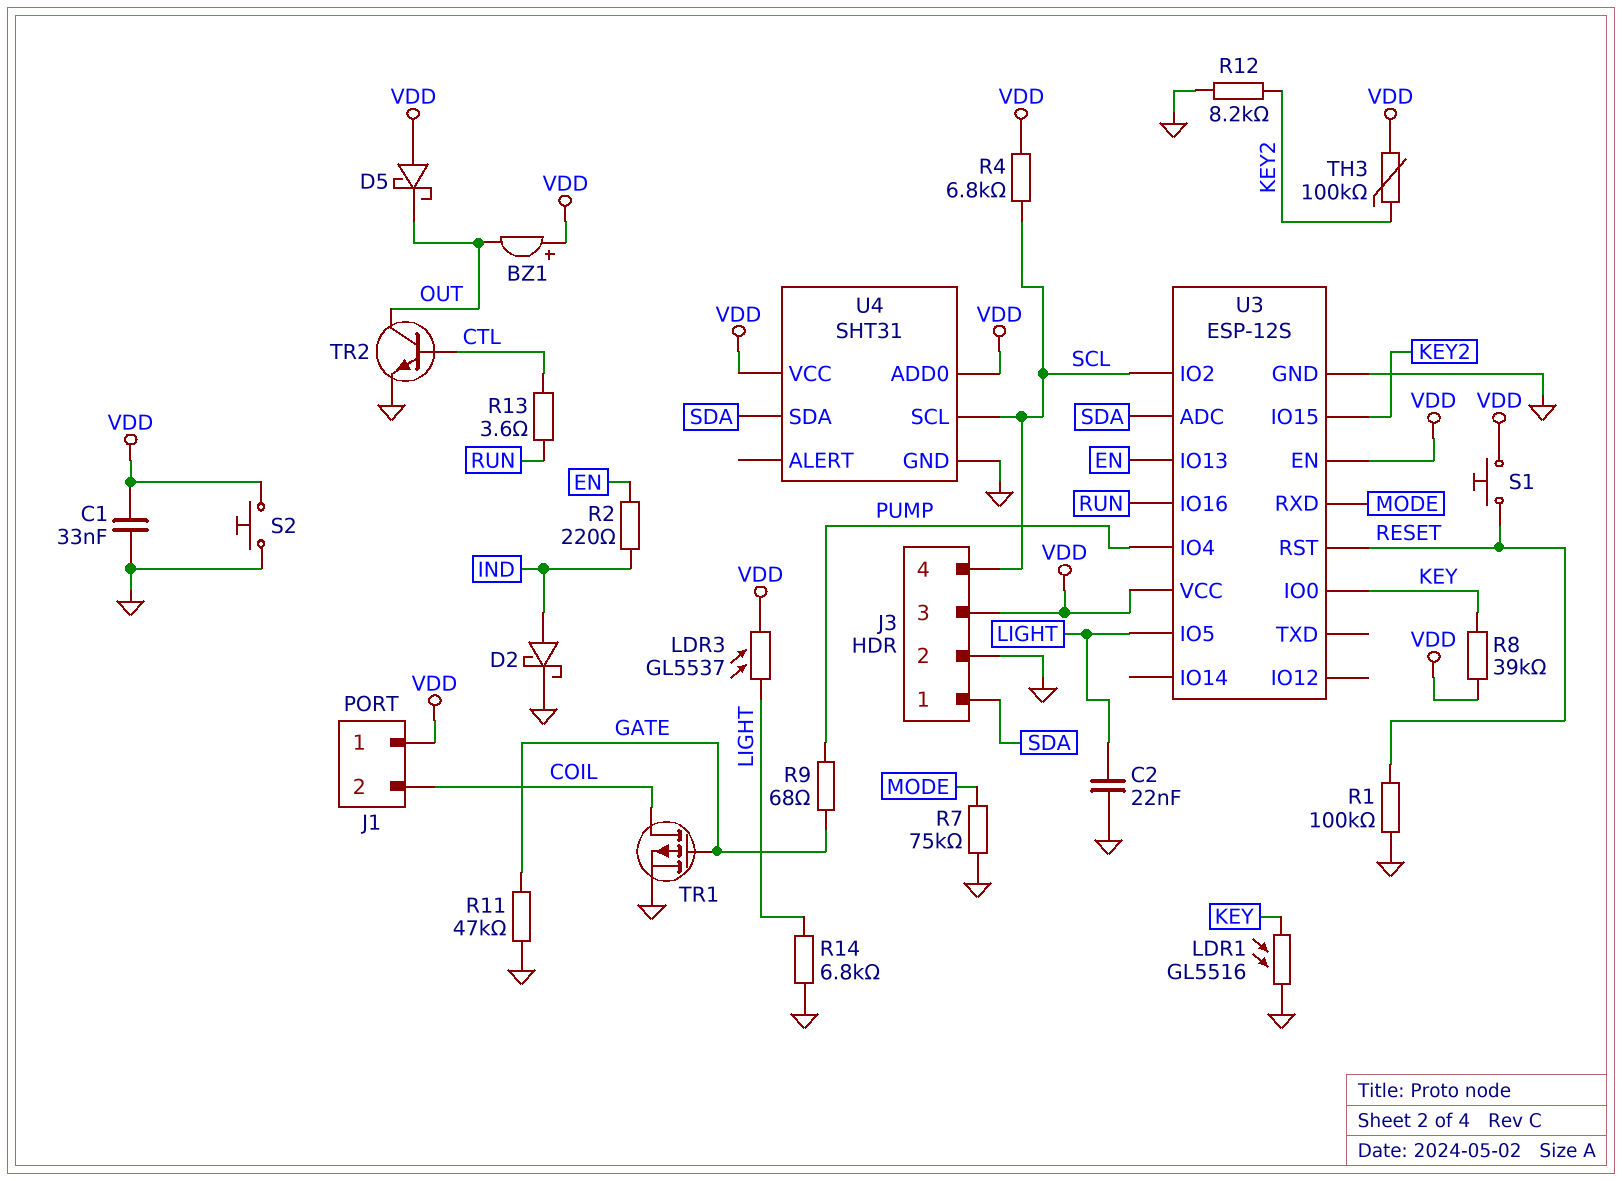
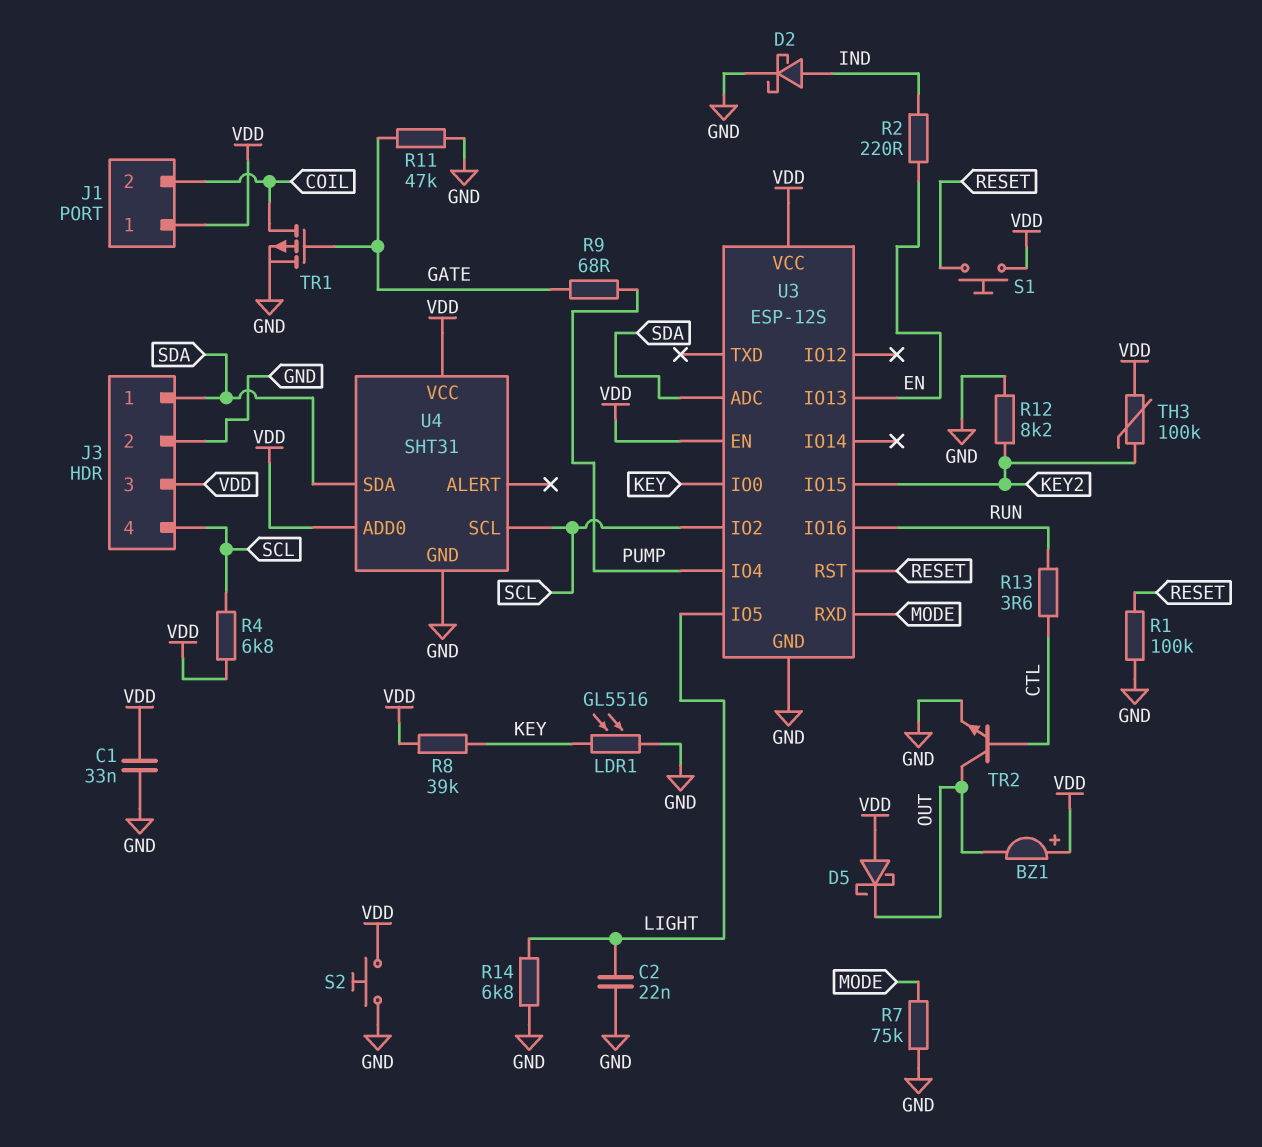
LDR3: GL5537 (LIGHT, VDD) -> none

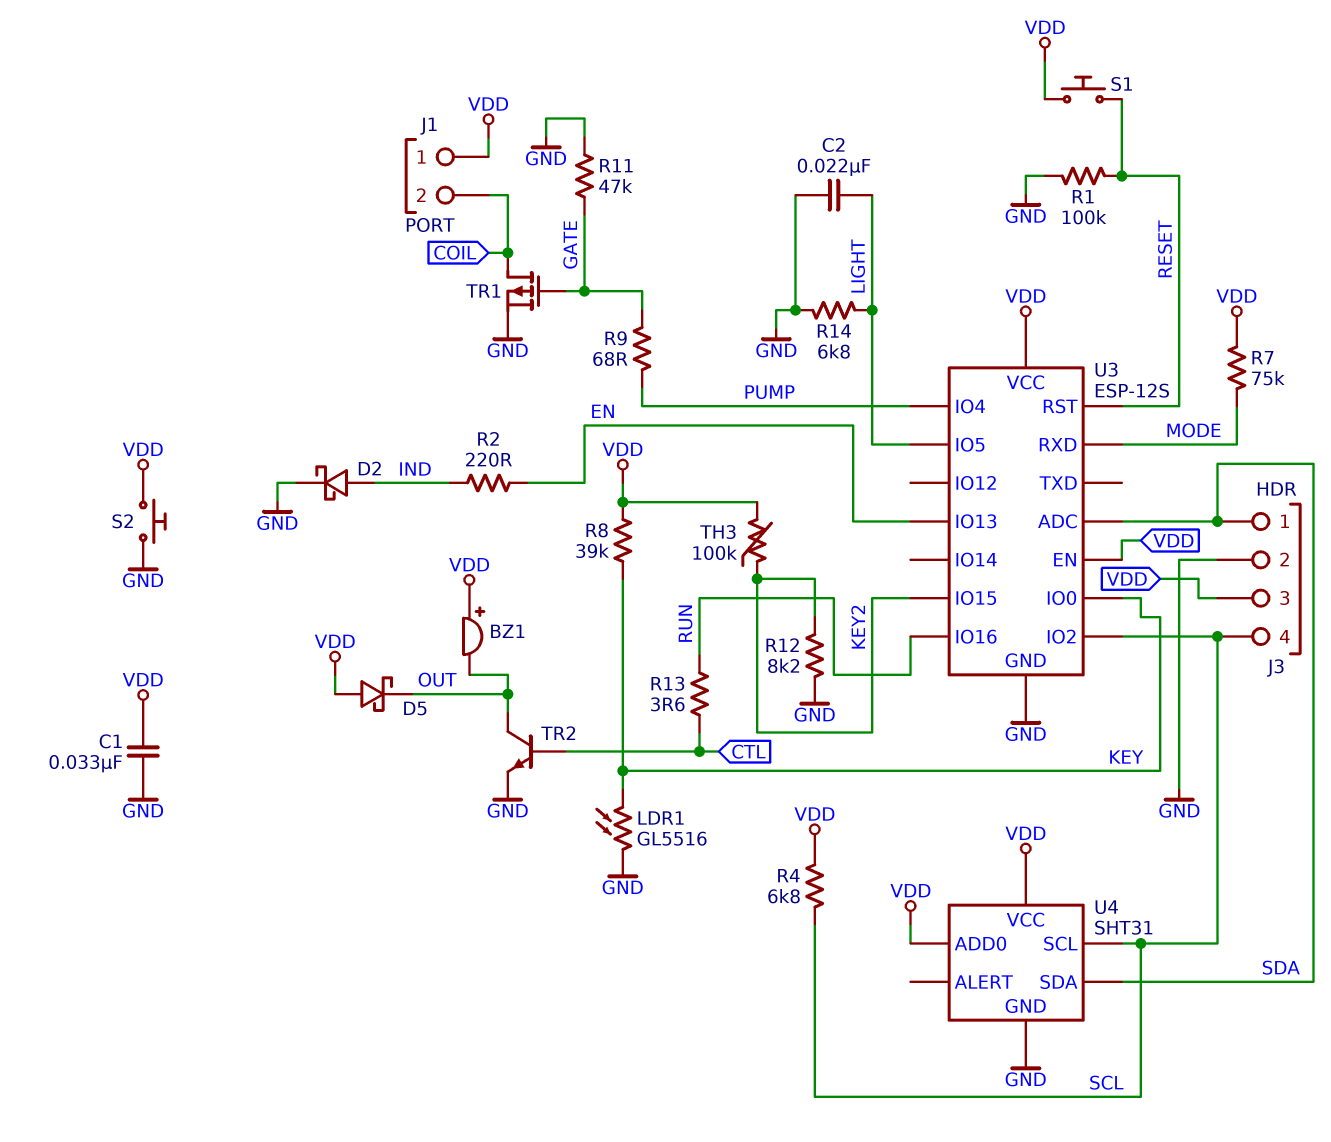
R7: 75k (GND, MODE) -> 75k (MODE, VDD)

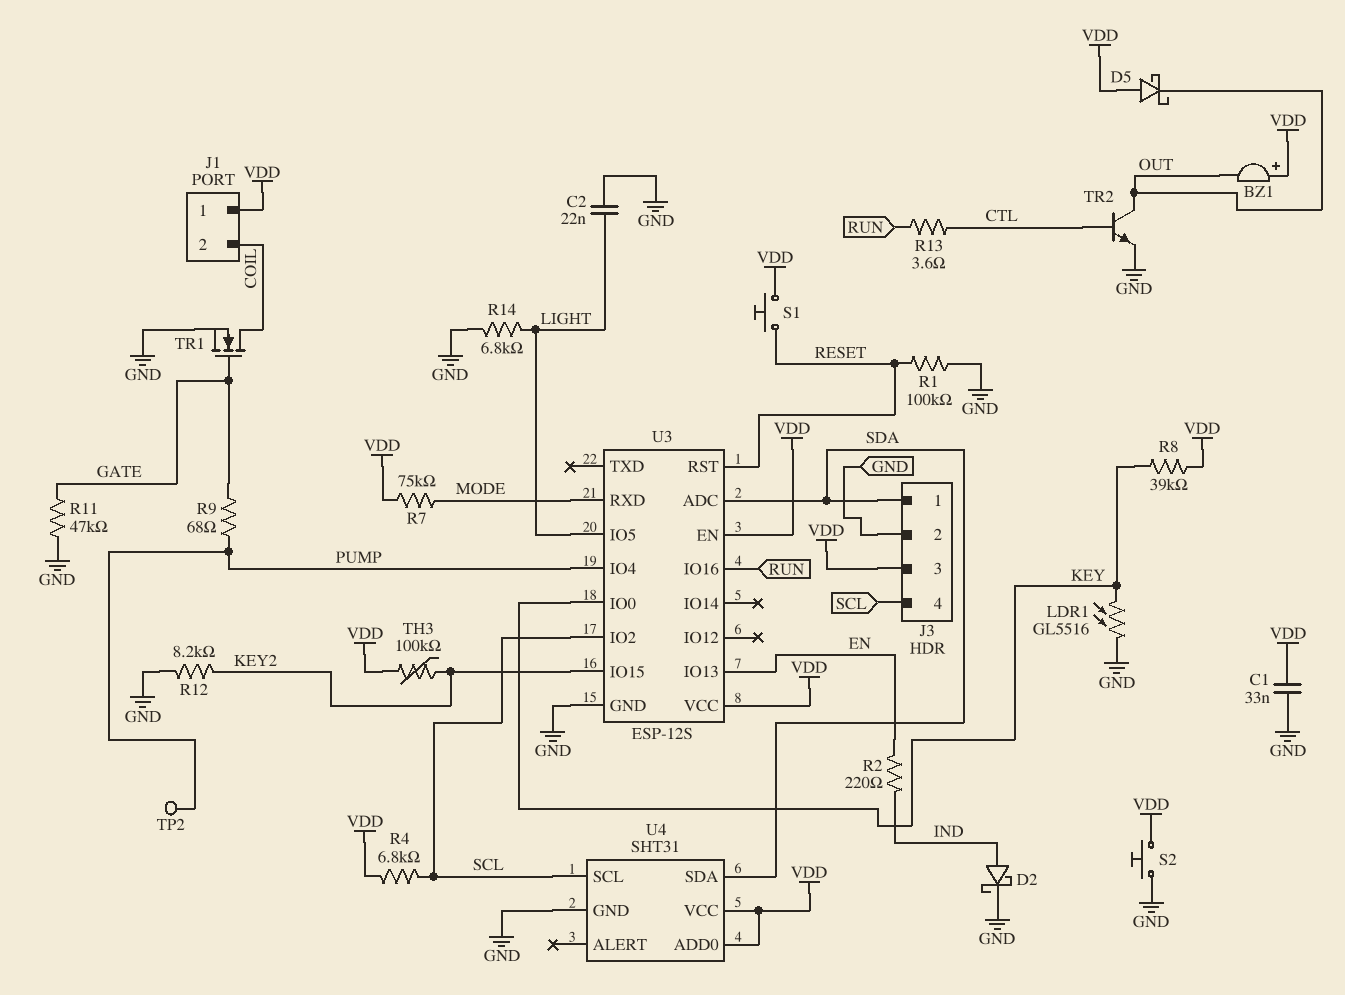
TP2: none -> test point (PUMP)
TR1: PMOS (G GATE, D COIL, S GND) -> NMOS (G GATE, D COIL, S GND)

